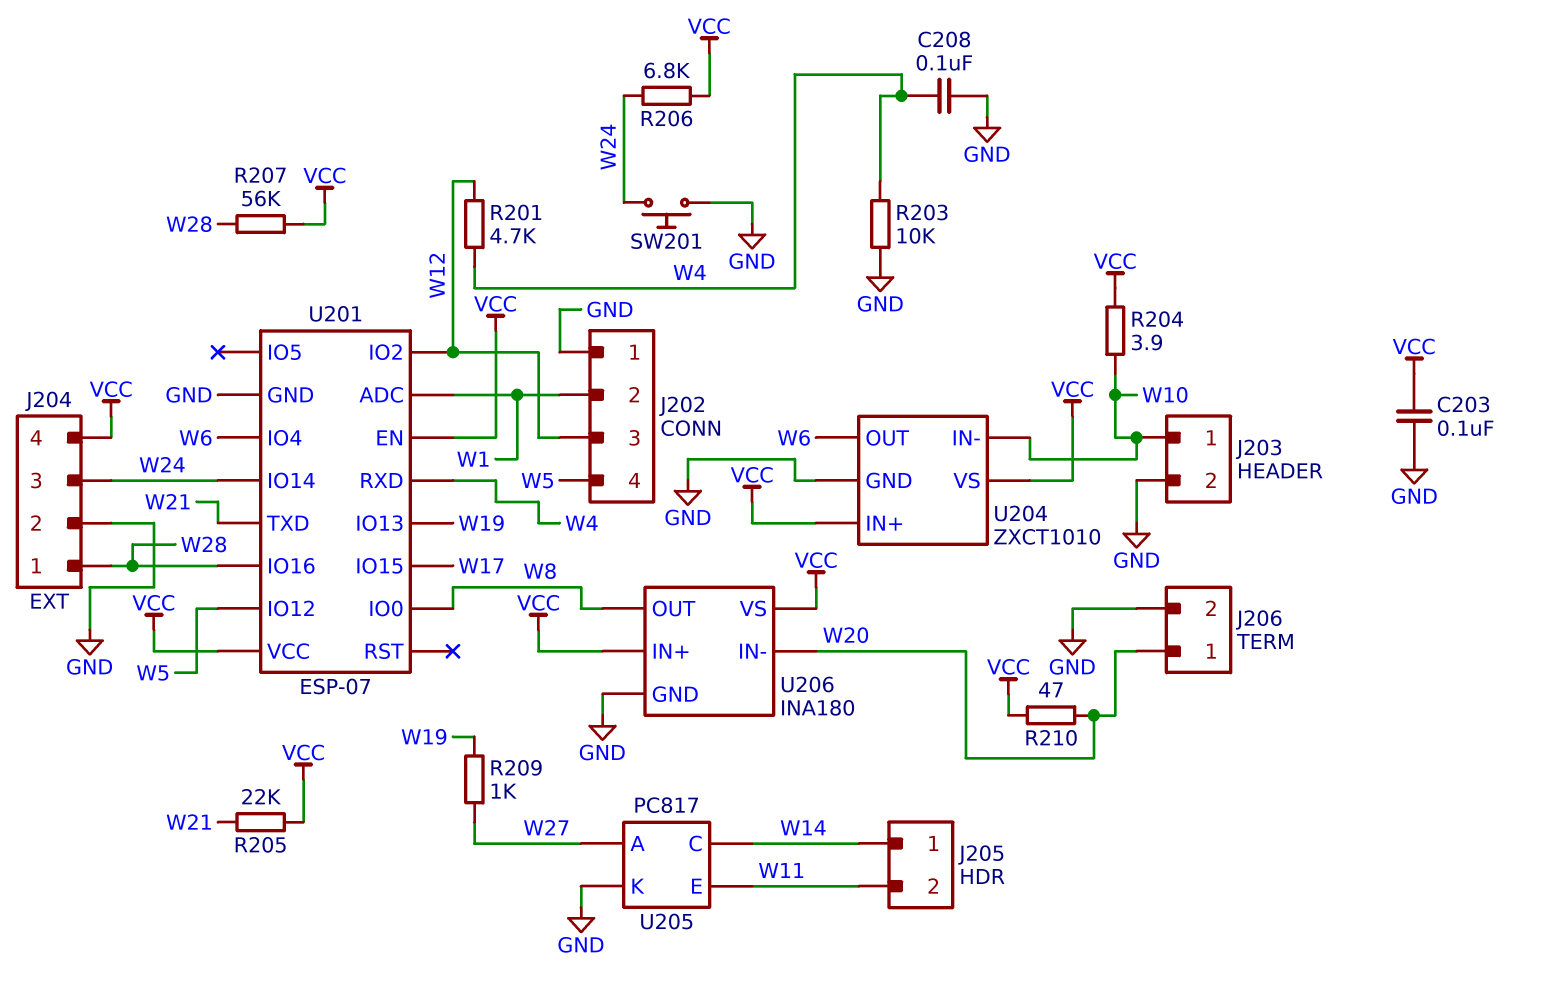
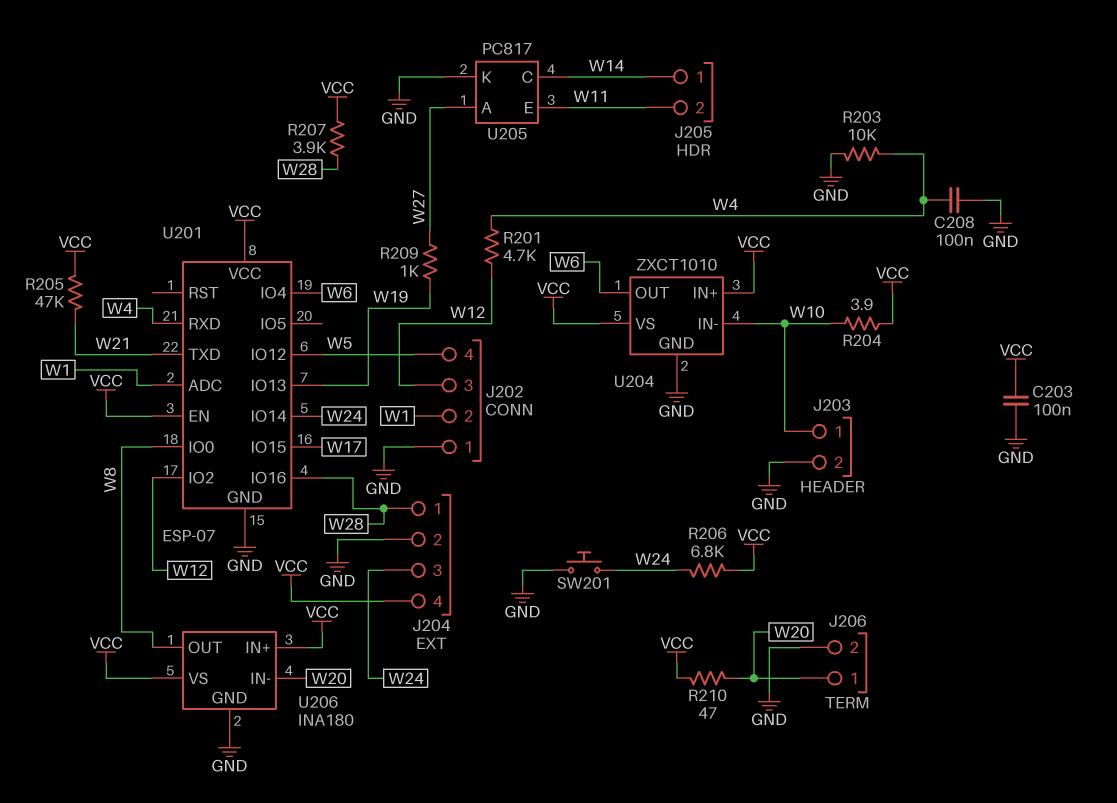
R205: 22k (VCC, W21) -> 47k (VCC, W21)
R207: 56k (VCC, W28) -> 3.9k (VCC, W28)

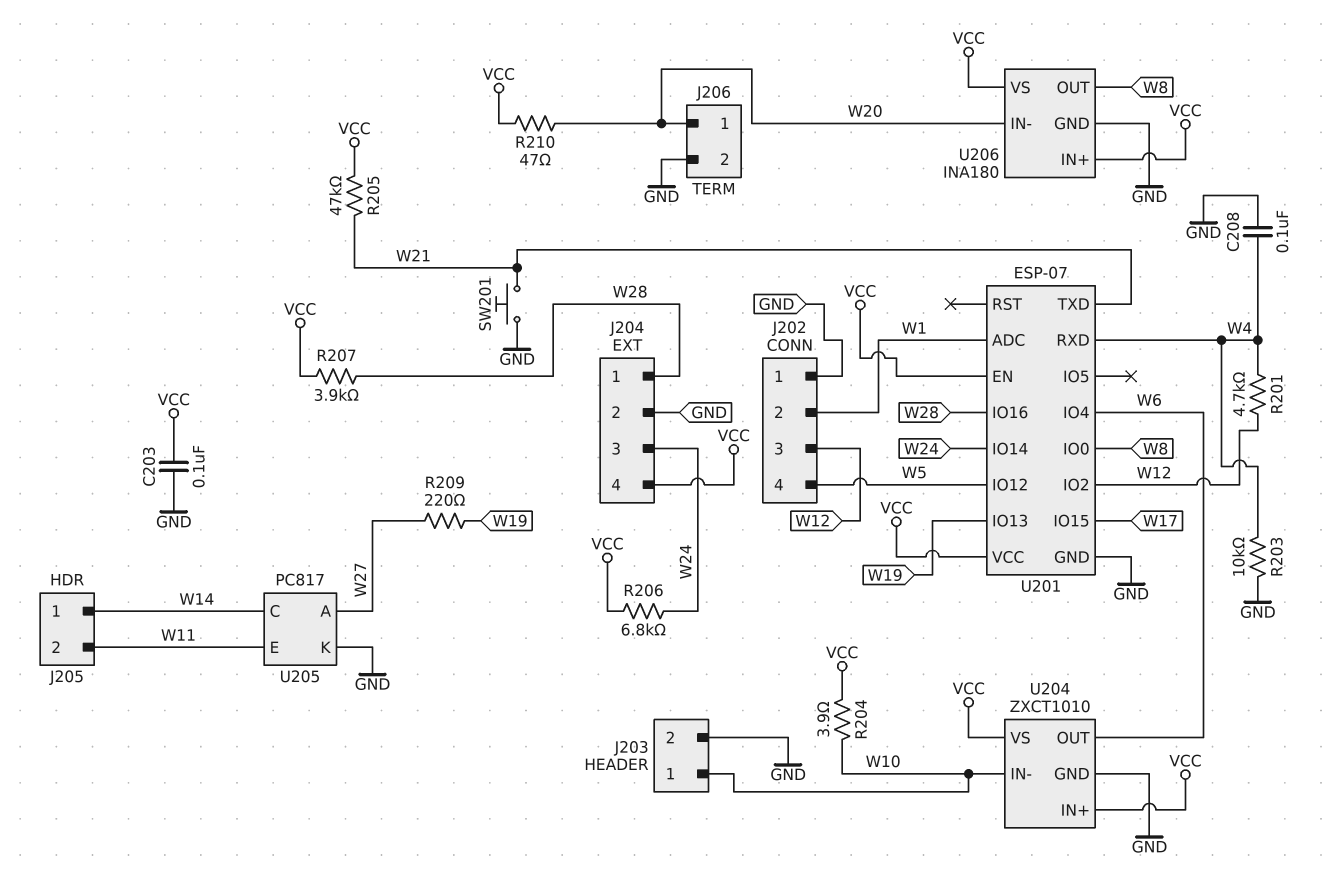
R209: 1k (W19, W27) -> 220 (W19, W27)
SW201: button (GND, W24) -> button (GND, W21)

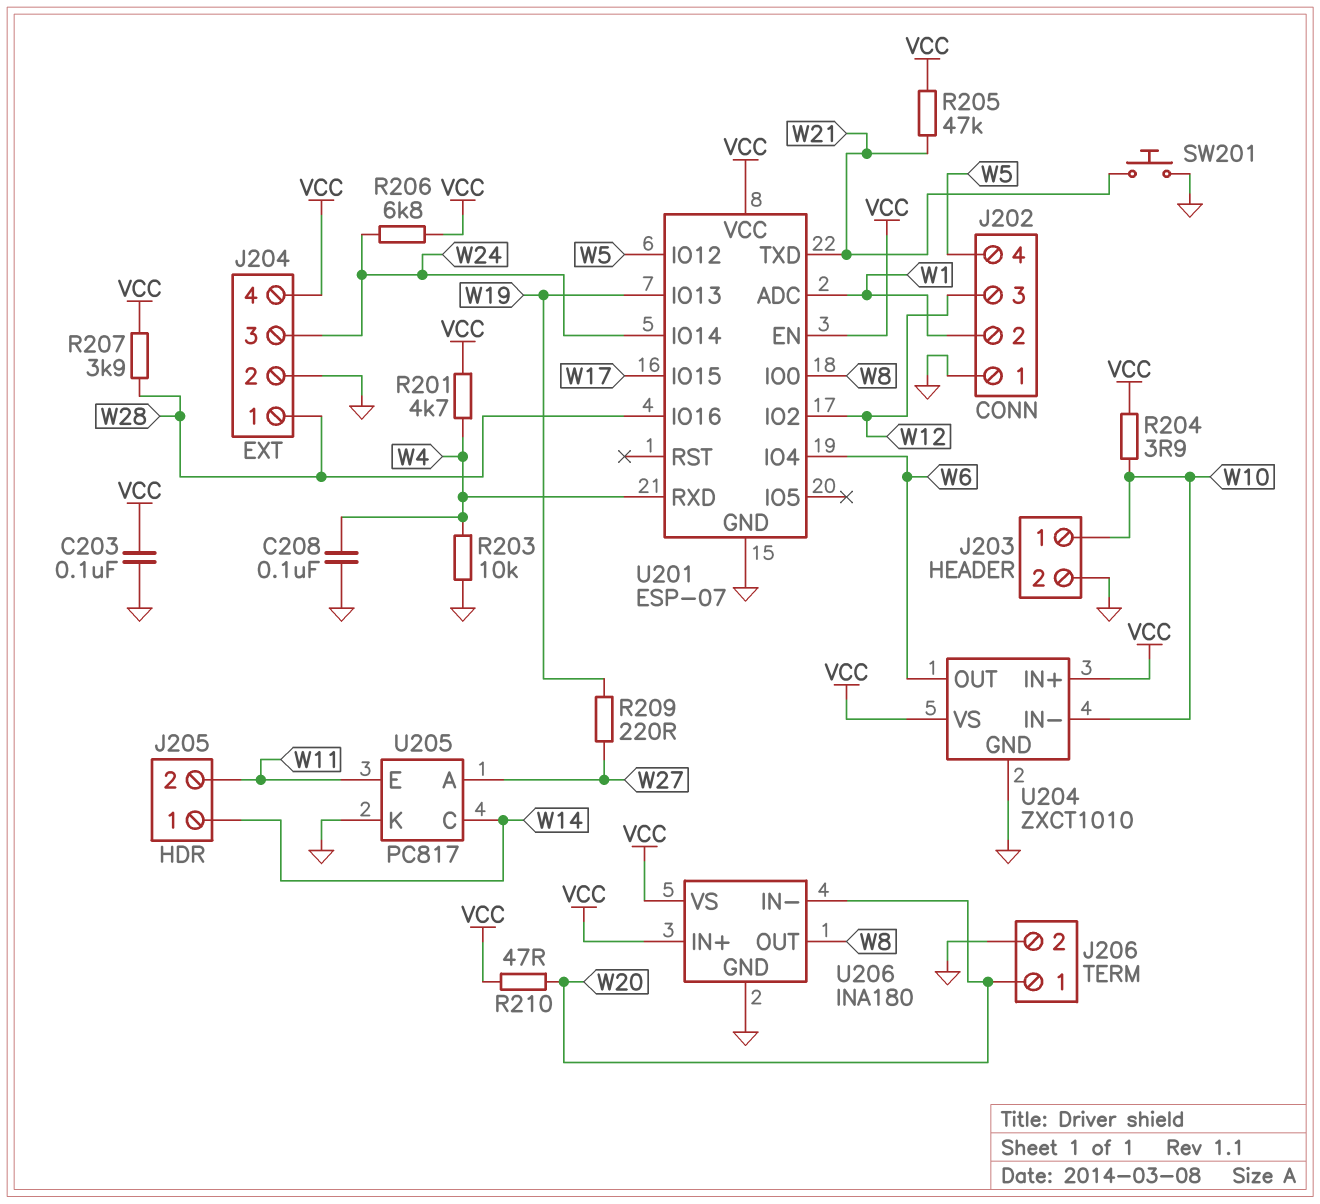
R201: 4.7k (W4, W12) -> 4.7k (VCC, W4)

